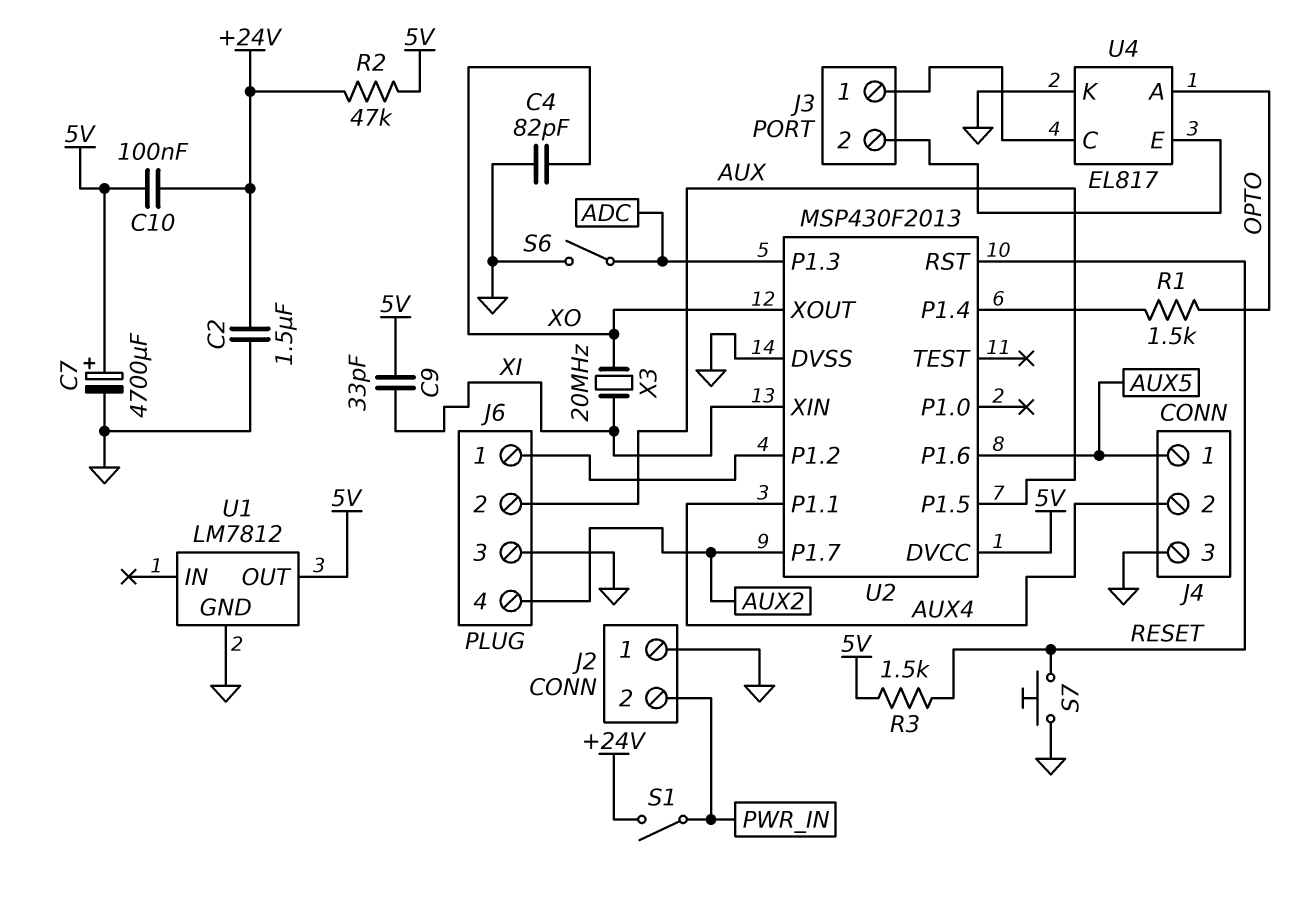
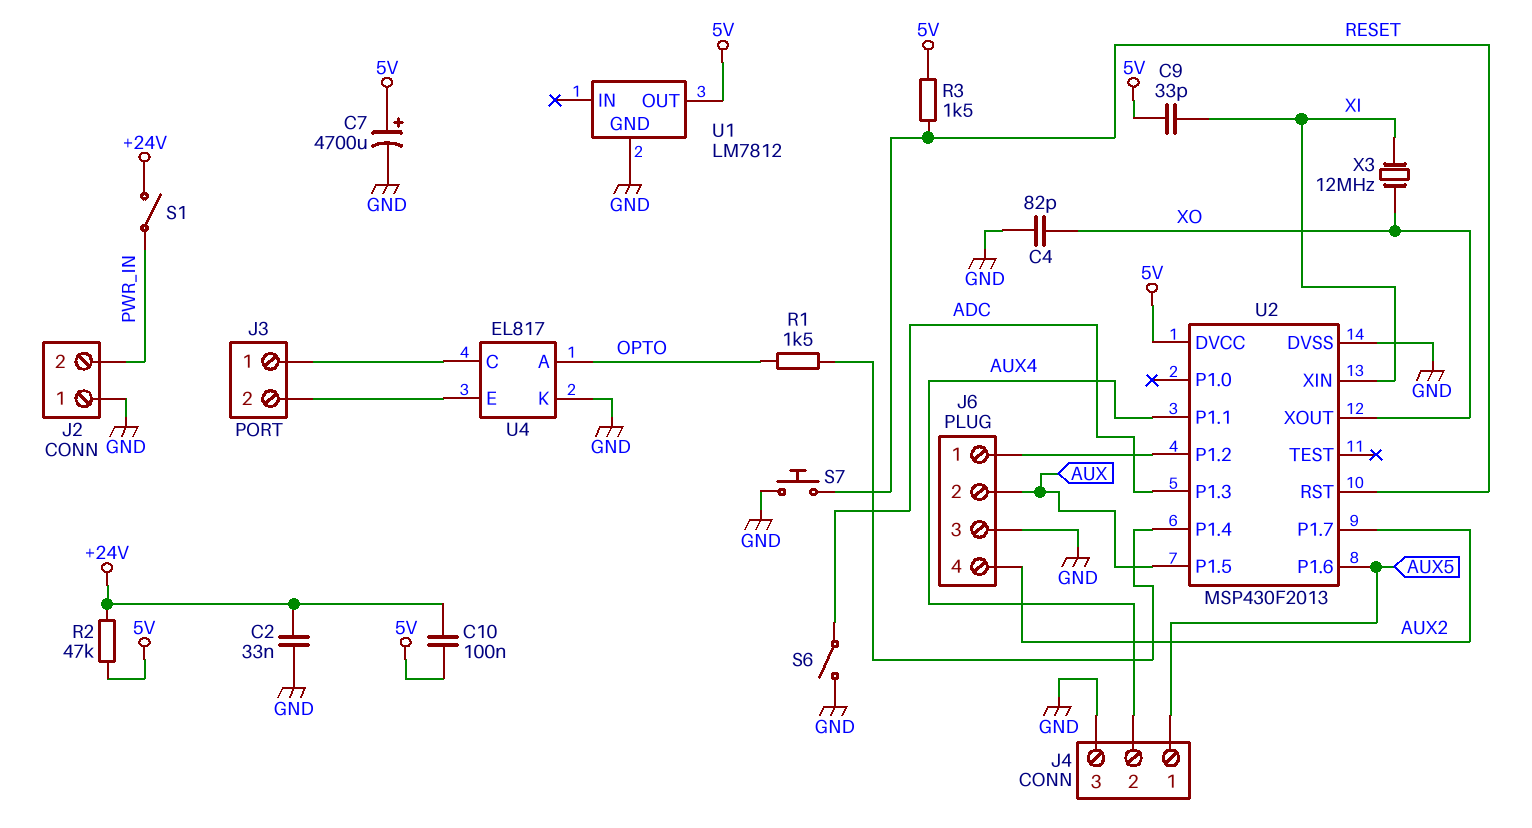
C2: 1.5uF (+24V, GND) -> 33nF (+24V, GND)
X3: 20MHz (XI, XO) -> 12MHz (XI, XO)

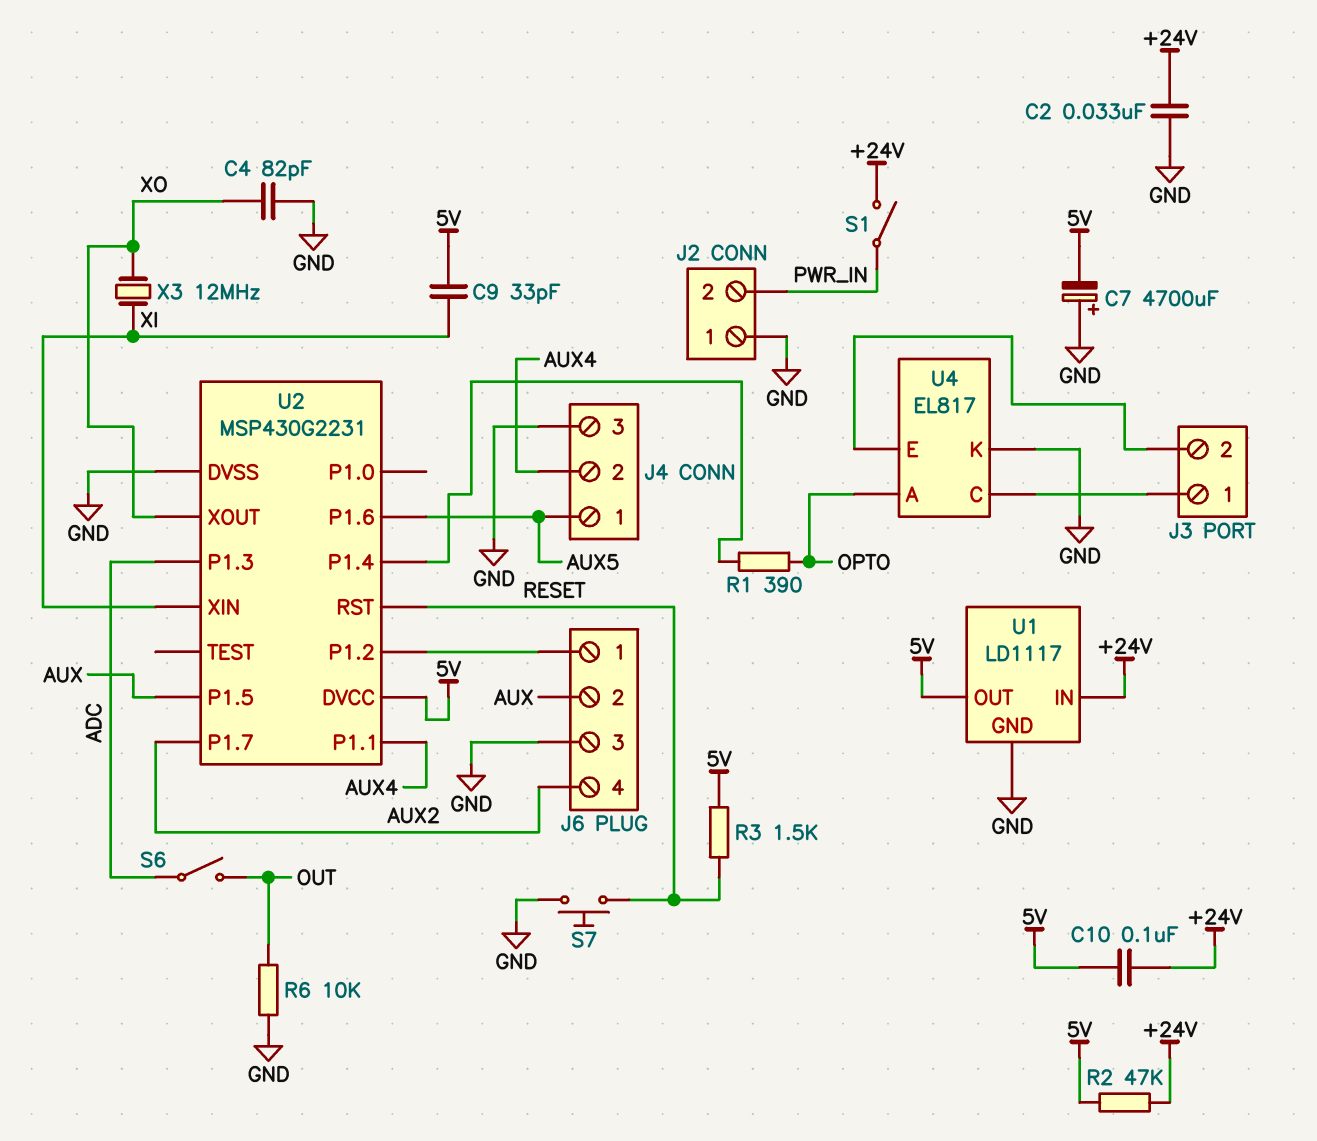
C7: 4700uF (plus 5V, minus GND) -> 4700uF (plus GND, minus 5V)
R1: 1.5k (OPTO, U2/P1.4) -> 390 (OPTO, U2/P1.4)
R6: none -> 10k (GND, OUT)
S6: switch (ADC, GND) -> switch (ADC, OUT)
U1: LM7812 -> LD1117
U1 pin IN: none -> +24V
U2: MSP430F2013 -> MSP430G2231

